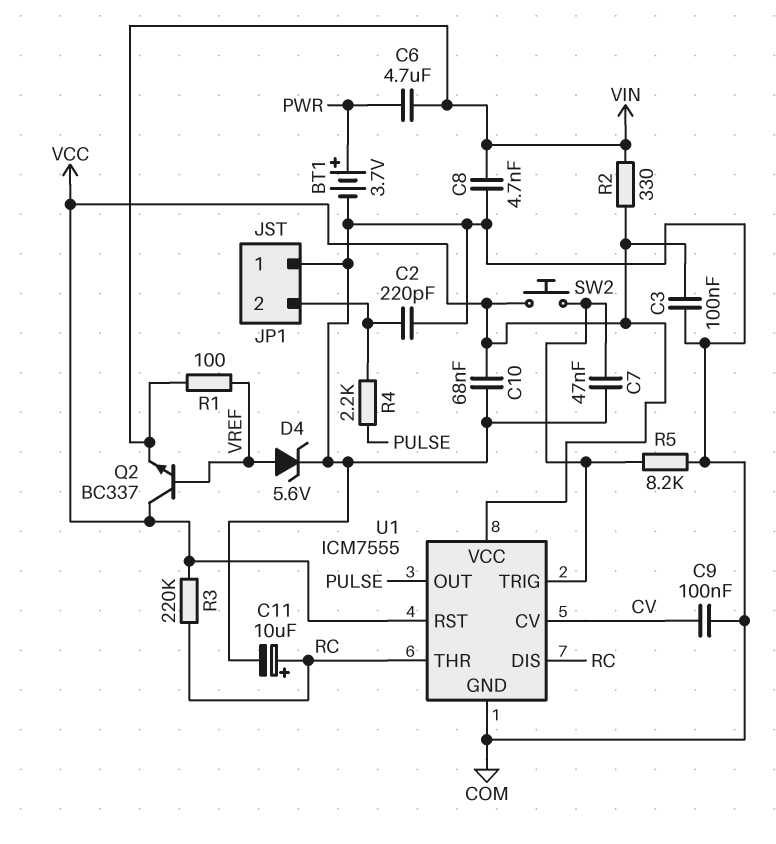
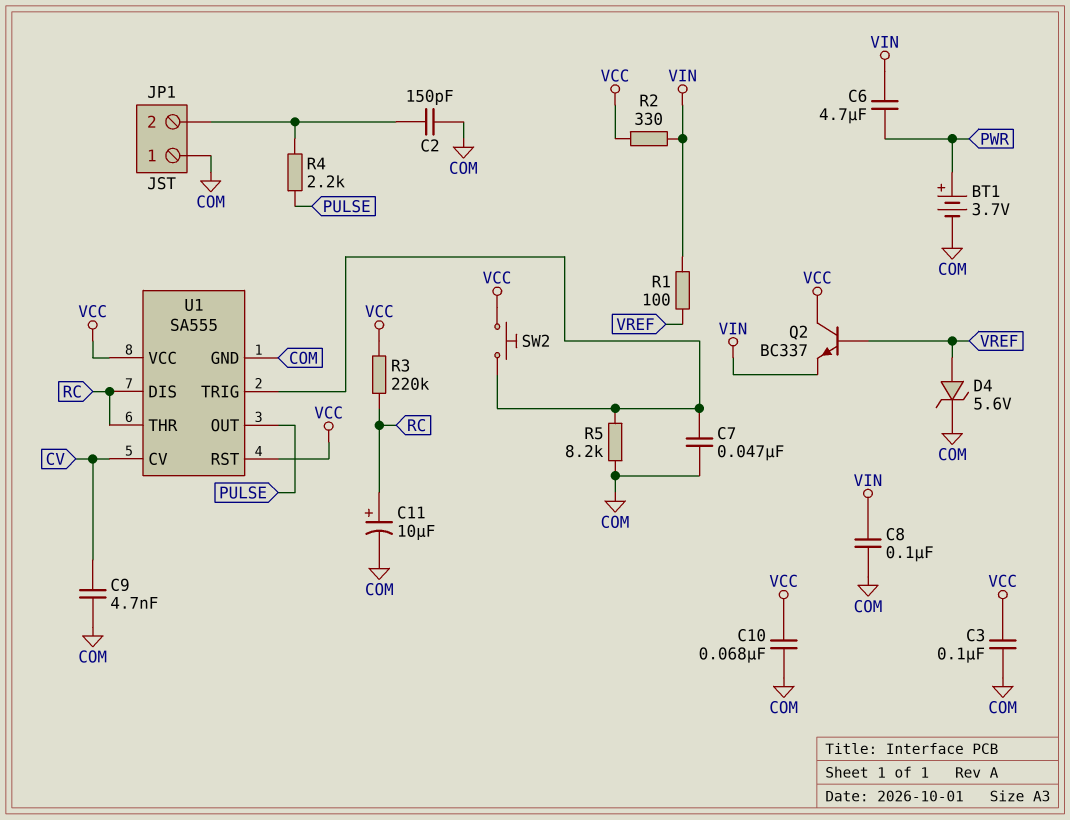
C2: 220pF (COM, JP1/2) -> 150pF (COM, JP1/2)
C8: 4.7nF (COM, VIN) -> 100nF (COM, VIN)
C9: 100nF (COM, CV) -> 4.7nF (COM, CV)
U1: ICM7555 -> SA555

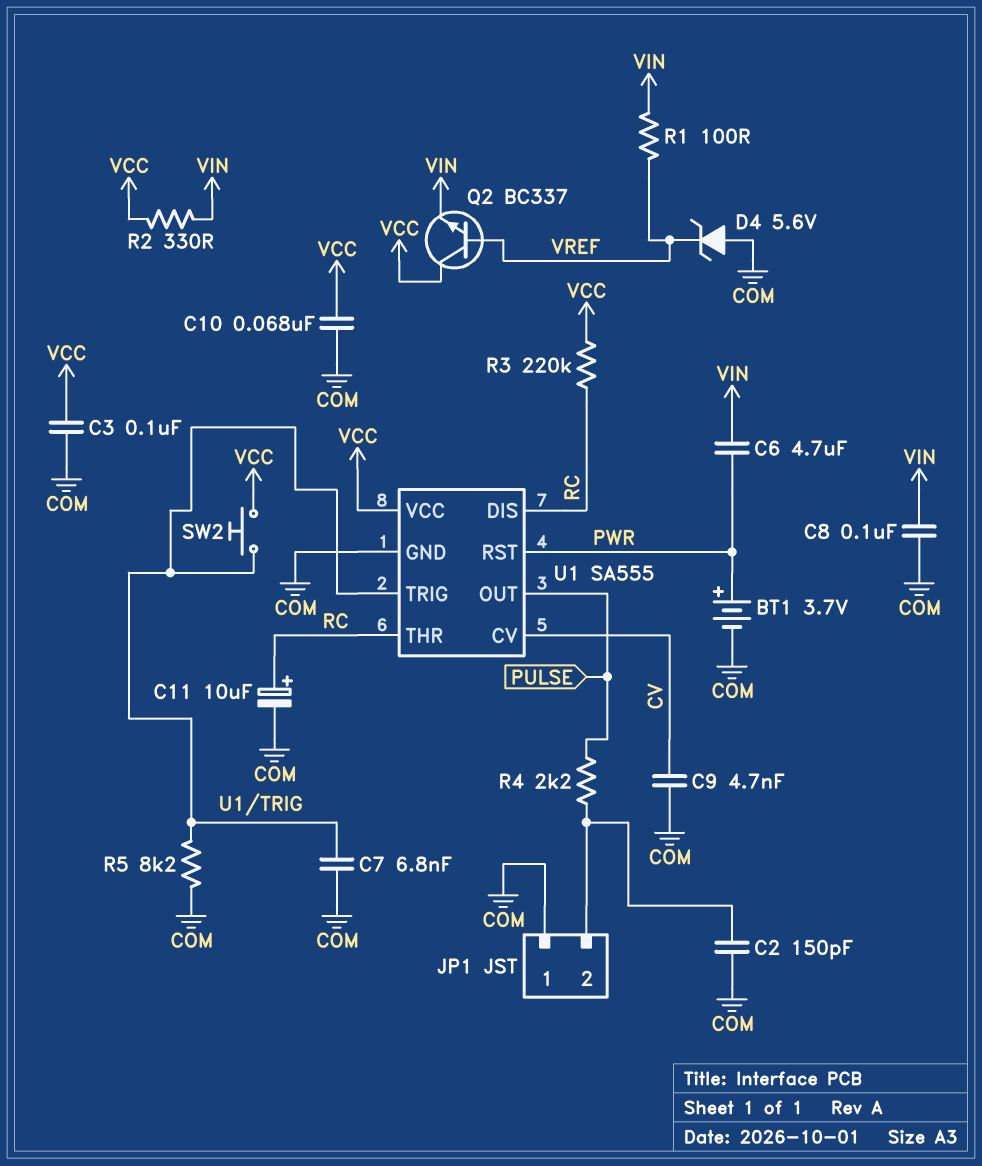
C7: 47nF (COM, U1/TRIG) -> 6.8nF (COM, U1/TRIG)
D4: zener 5.6V (A VREF, K COM) -> zener 5.6V (A COM, K VREF)
U1 pin RST: VCC -> PWR

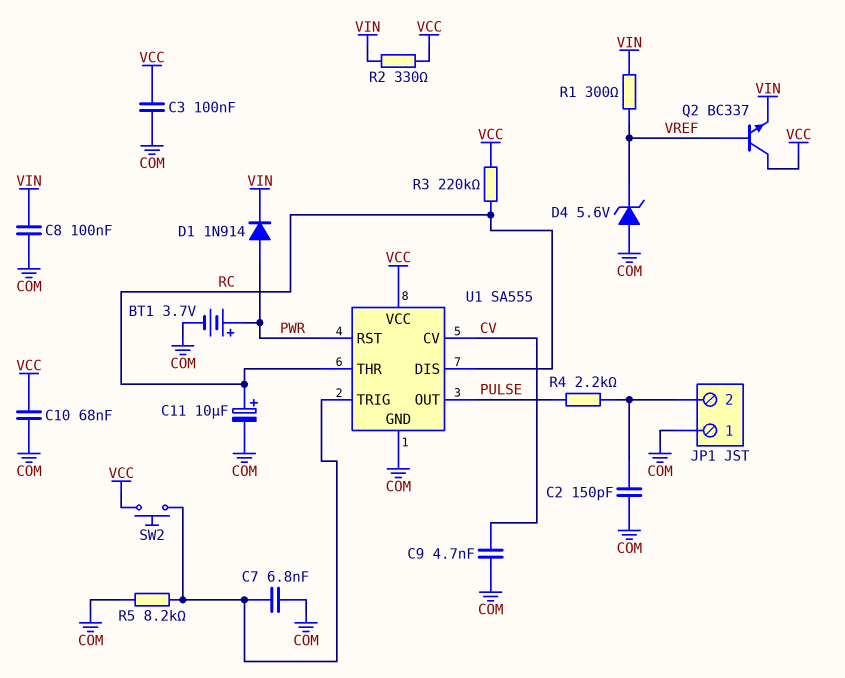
C6: 4.7uF (PWR, VIN) -> none
D1: none -> diode 1N914 (A PWR, K VIN)
R1: 100 (VIN, VREF) -> 300 (VIN, VREF)

